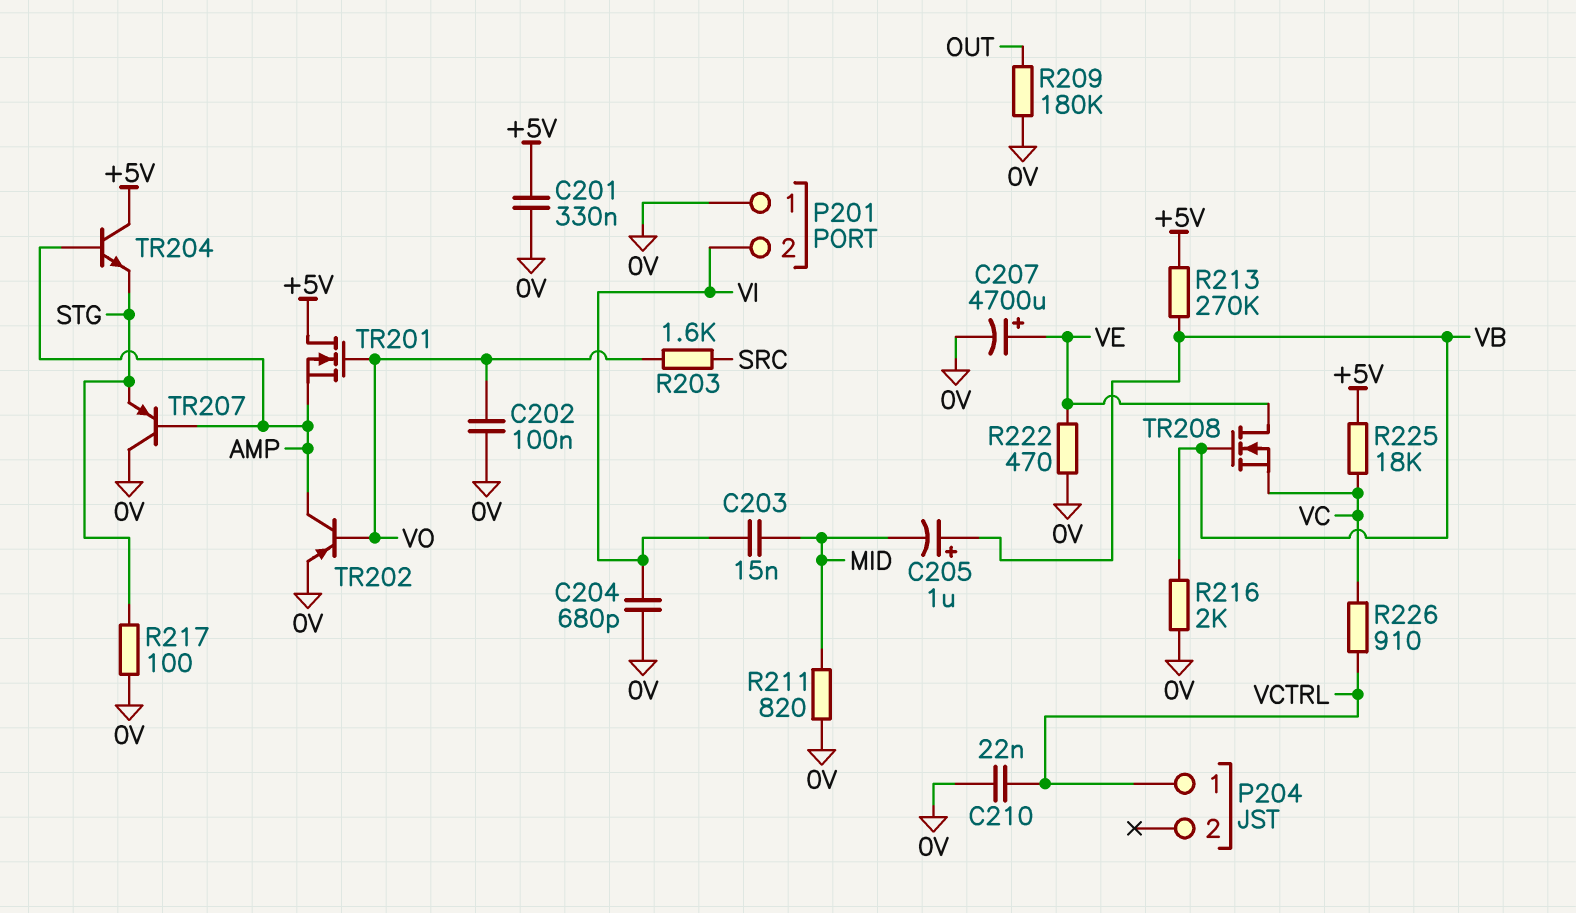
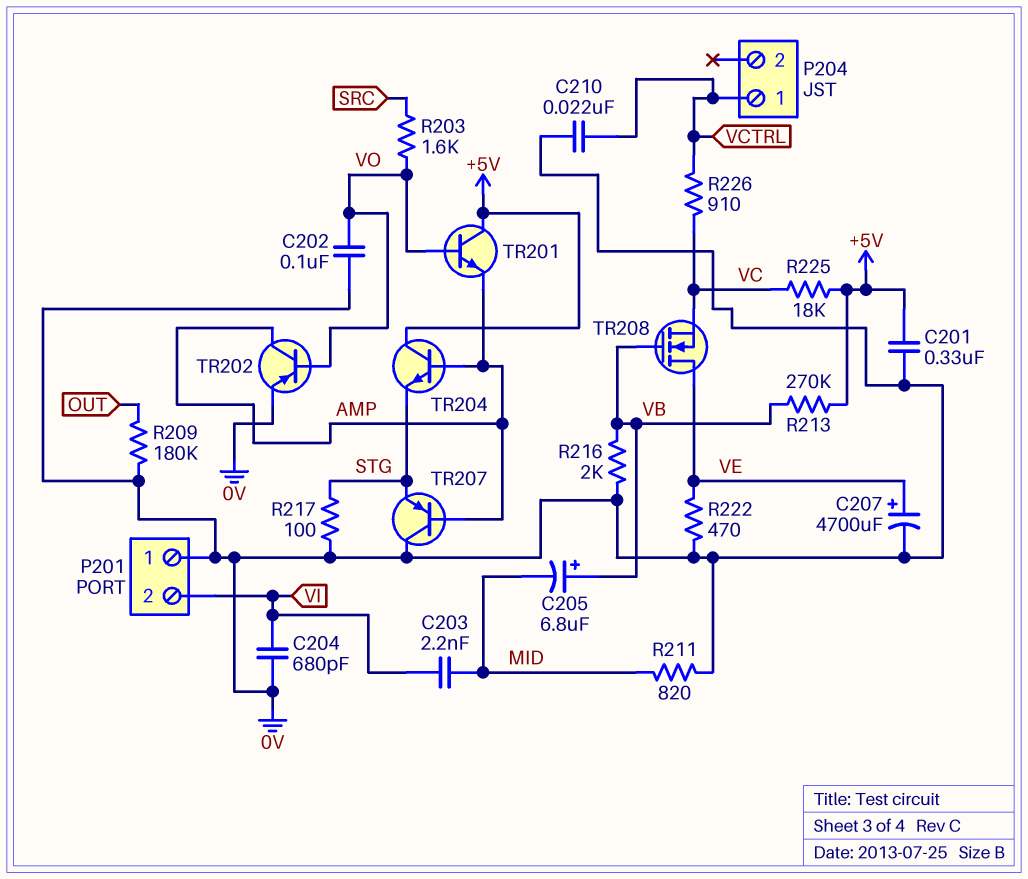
C203: 15nF (MID, VI) -> 2.2nF (MID, VI)
C205: 1uF (plus VB, minus MID) -> 6.8uF (plus VB, minus MID)
TR201: NMOS (G VO, D +5V, S AMP) -> NPN (B VO, C +5V, E AMP)

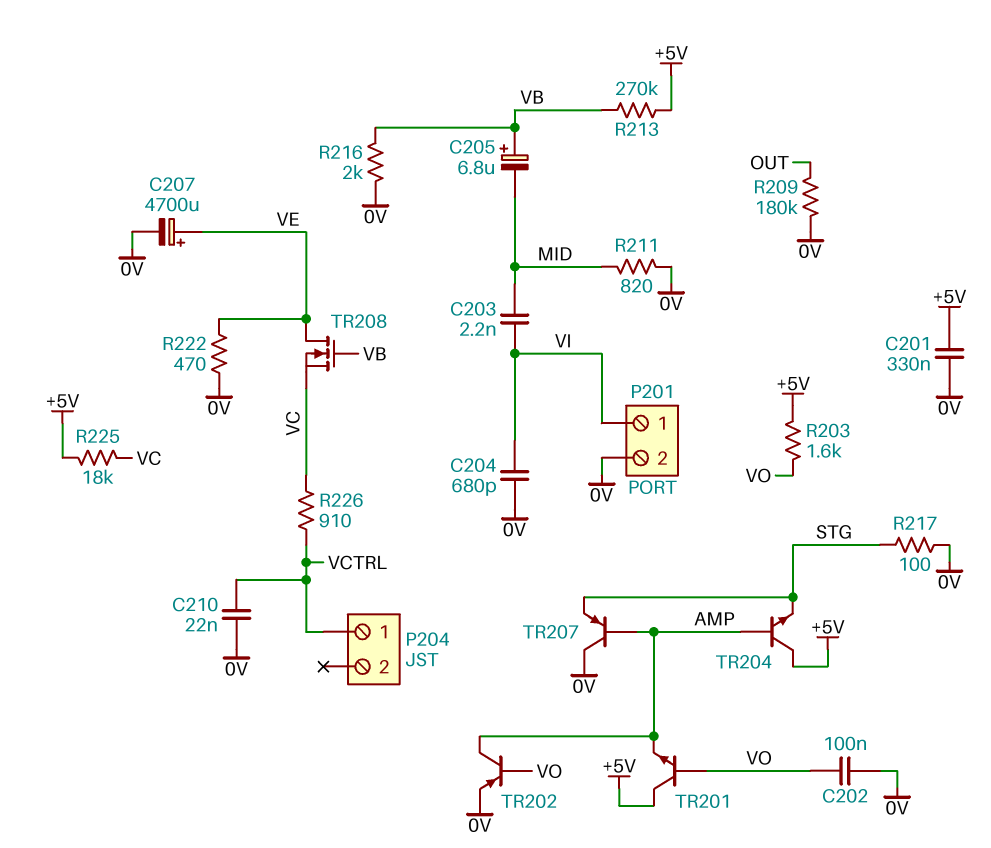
P201 pin 1: 0V -> VI
P201 pin 2: VI -> 0V
R203: 1.6k (SRC, VO) -> 1.6k (+5V, VO)

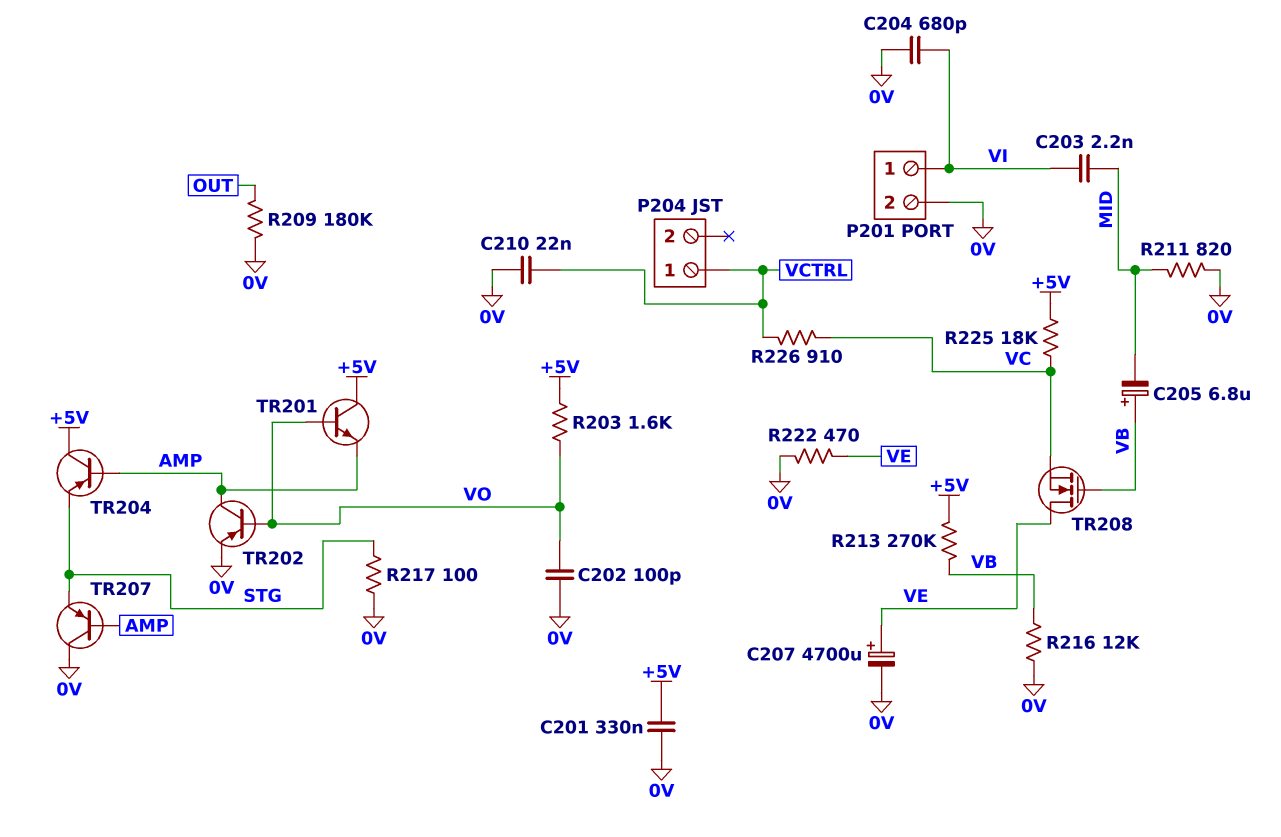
C202: 100nF (0V, VO) -> 100pF (0V, VO)
R216: 2k (0V, VB) -> 12k (0V, VB)
TR204: NPN (B AMP, C +5V, E STG) -> PNP (B AMP, C +5V, E STG)

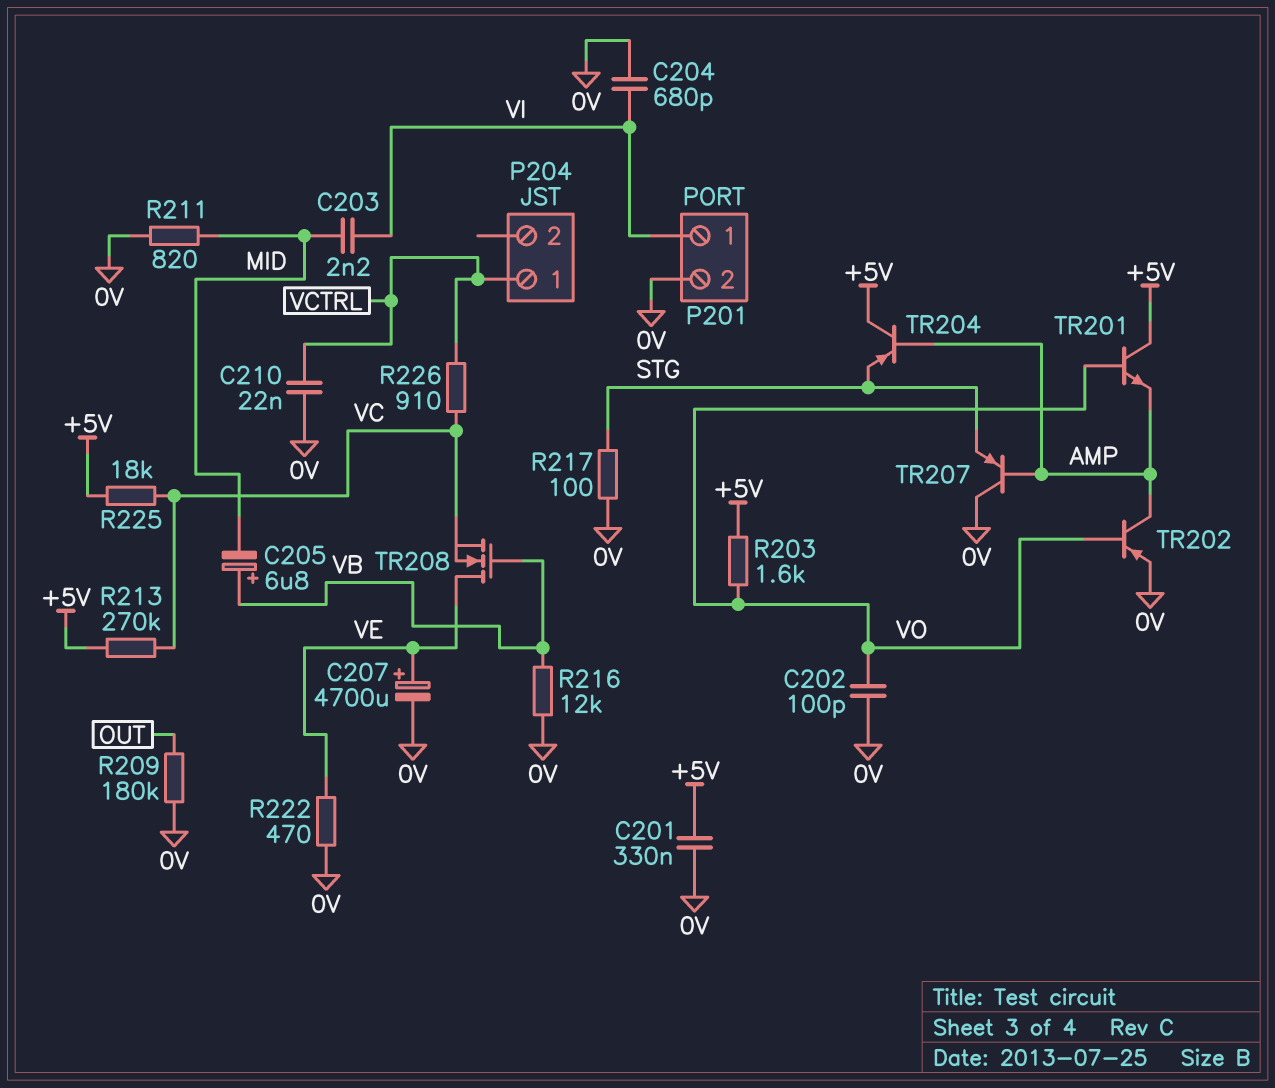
R213: 270k (+5V, VB) -> 270k (+5V, VC)

